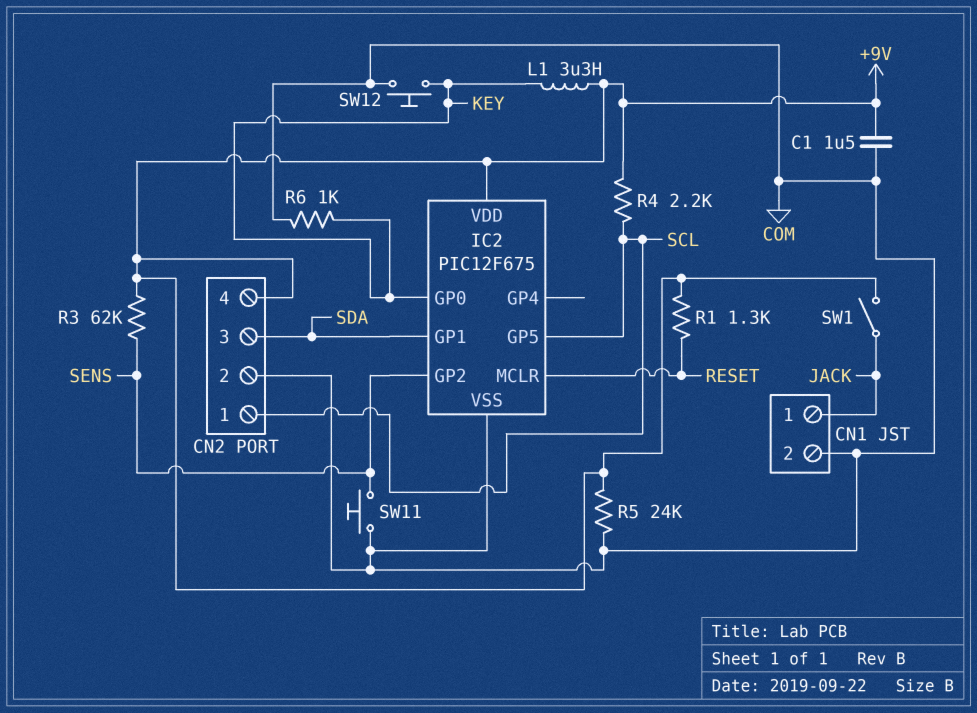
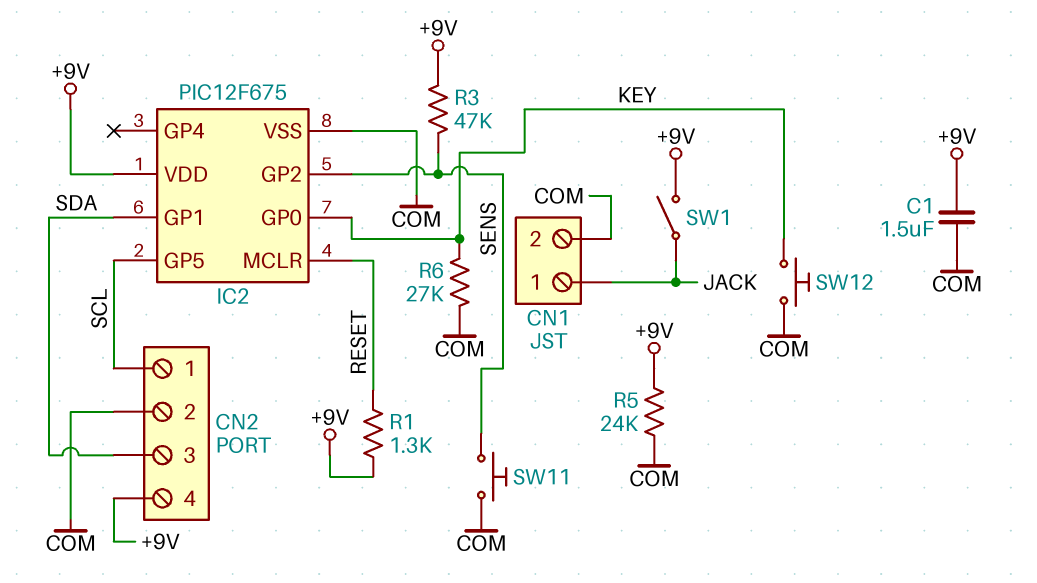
L1: 3.3uH (+9V, KEY) -> none
R3: 62k (+9V, SENS) -> 47k (+9V, SENS)
R4: 2.2k (+9V, SCL) -> none
R6: 1k (COM, KEY) -> 27k (COM, KEY)

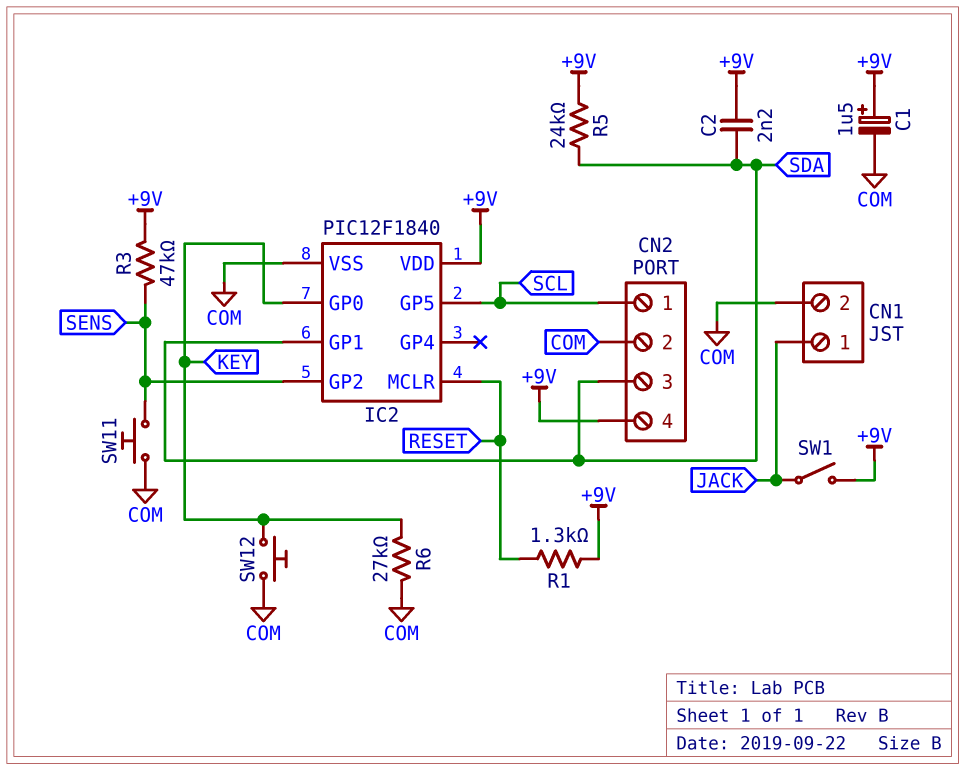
C1: 1.5uF (+9V, COM) -> 1.5uF (plus +9V, minus COM)
C2: none -> 2.2nF (+9V, SDA)
IC2: PIC12F675 -> PIC12F1840
R5: 24k (+9V, COM) -> 24k (+9V, SDA)

